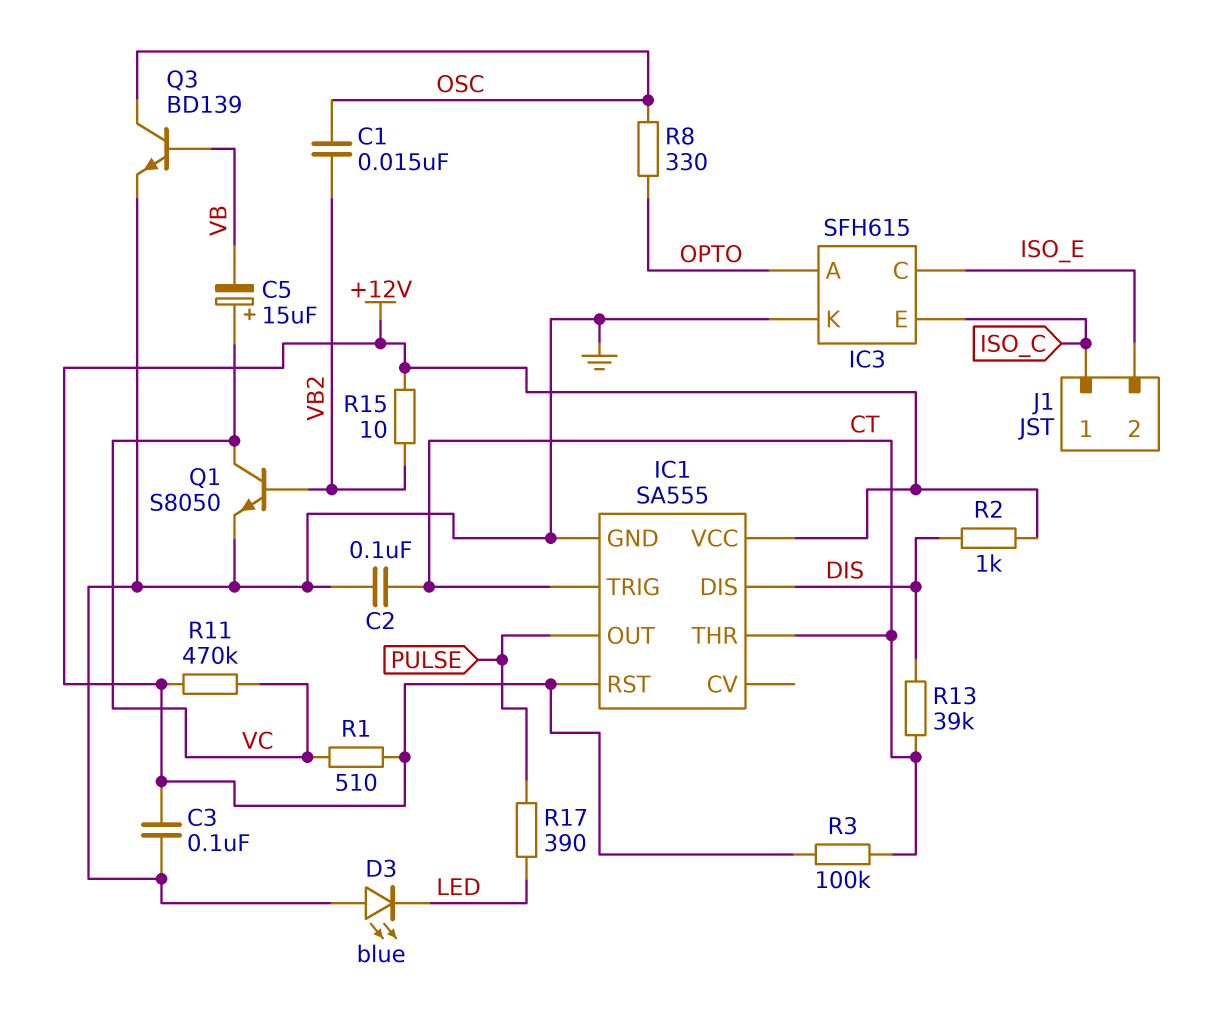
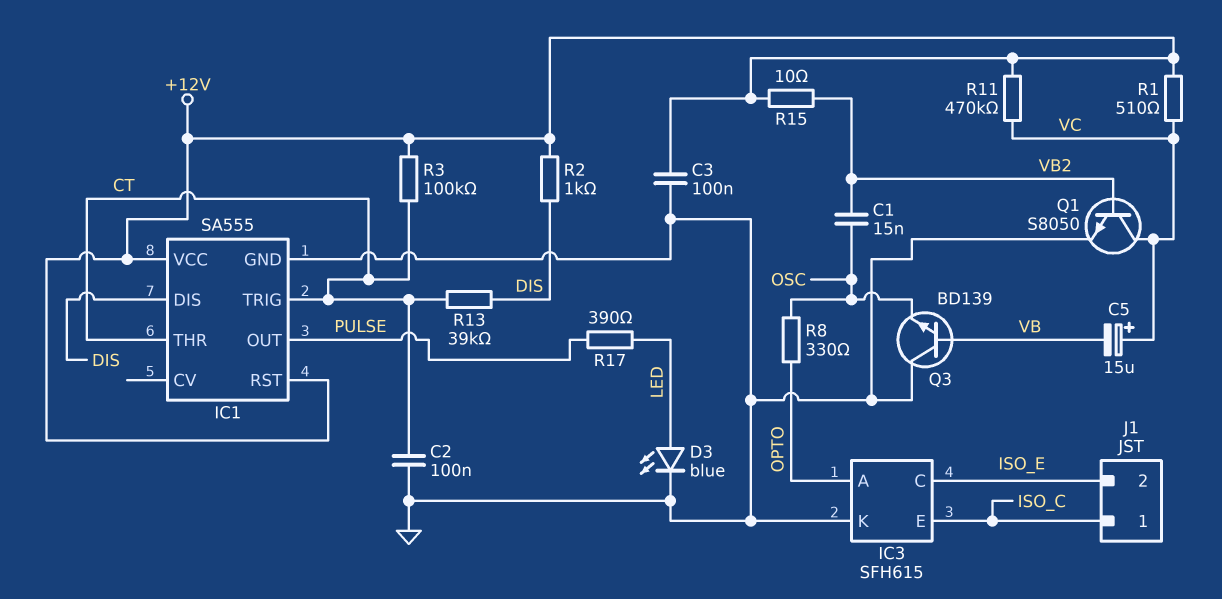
D3: LED blue (A GND, K LED) -> LED blue (A LED, K GND)
Q3: NPN BD139 (B VB, C OSC, E GND) -> NPN BD139 (B VB, C GND, E OSC)

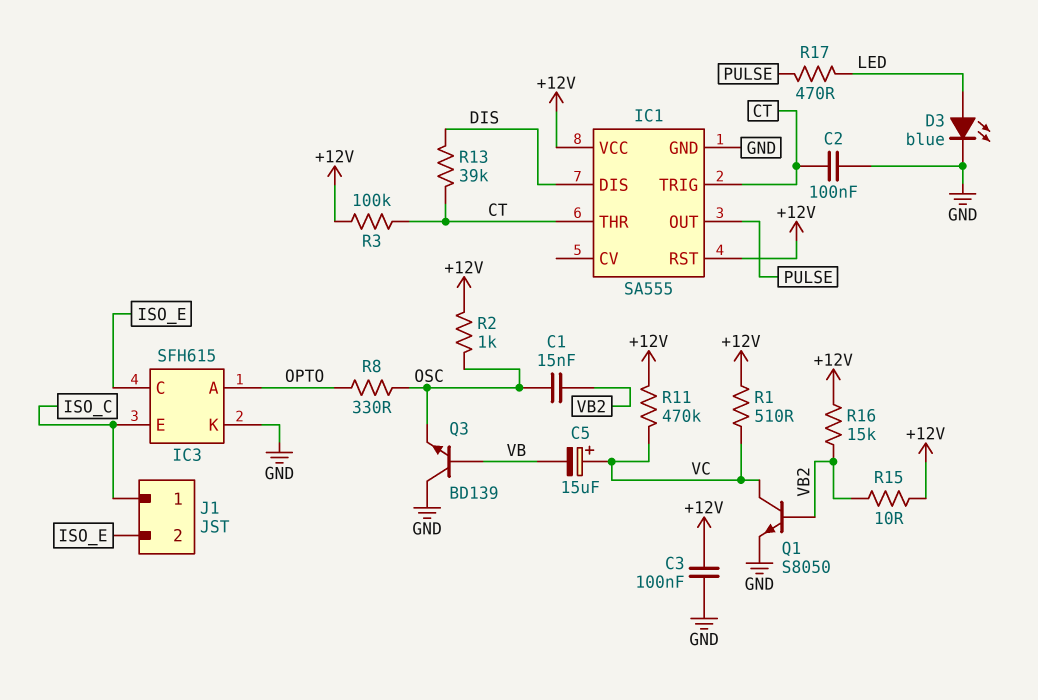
R2: 1k (+12V, DIS) -> 1k (+12V, OSC)
R16: none -> 15k (+12V, VB2)
R17: 390 (LED, PULSE) -> 470 (LED, PULSE)

